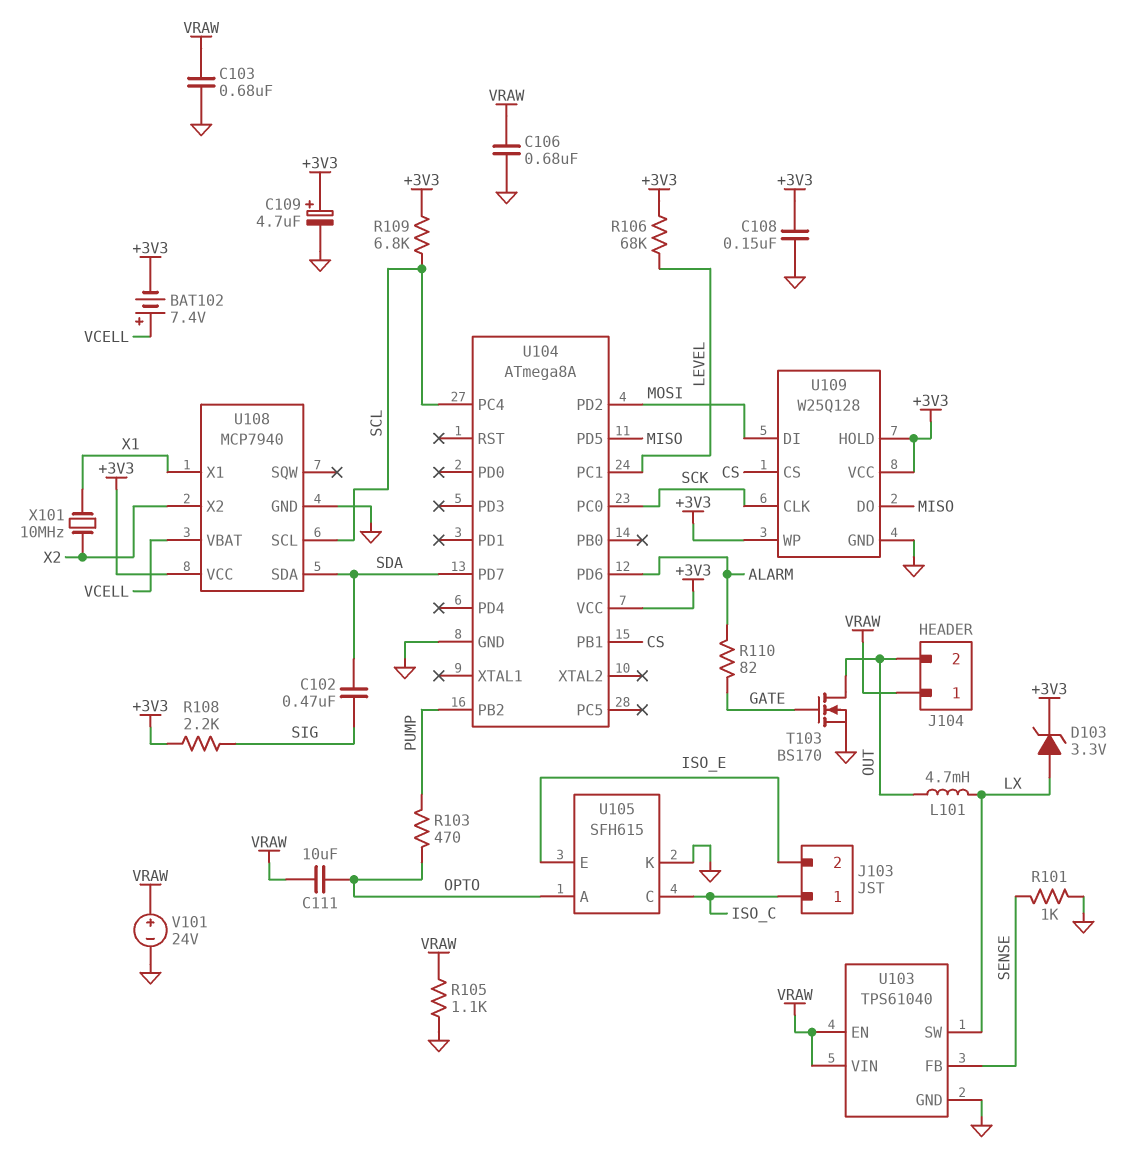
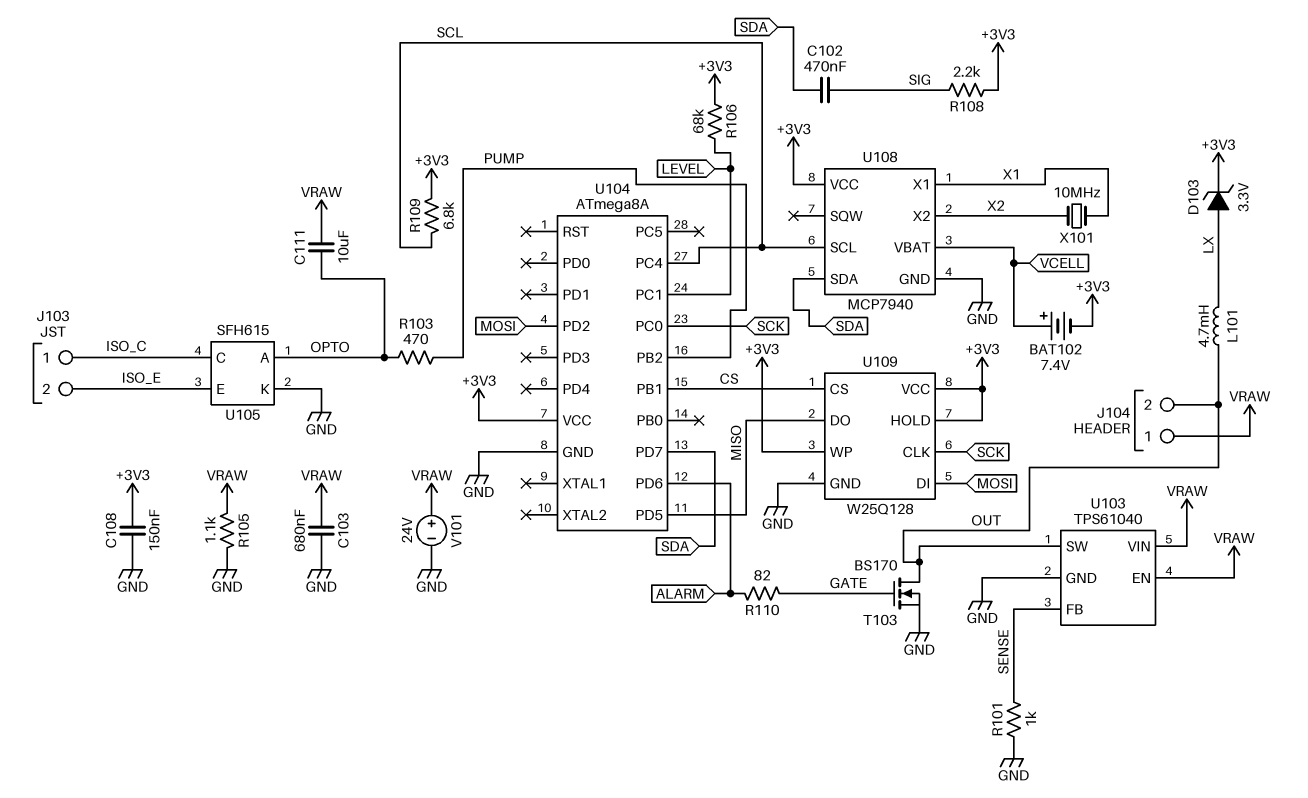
C106: 680nF (GND, VRAW) -> none
C109: 4.7uF (plus +3V3, minus GND) -> none
U103 pin SW: LX -> OUT

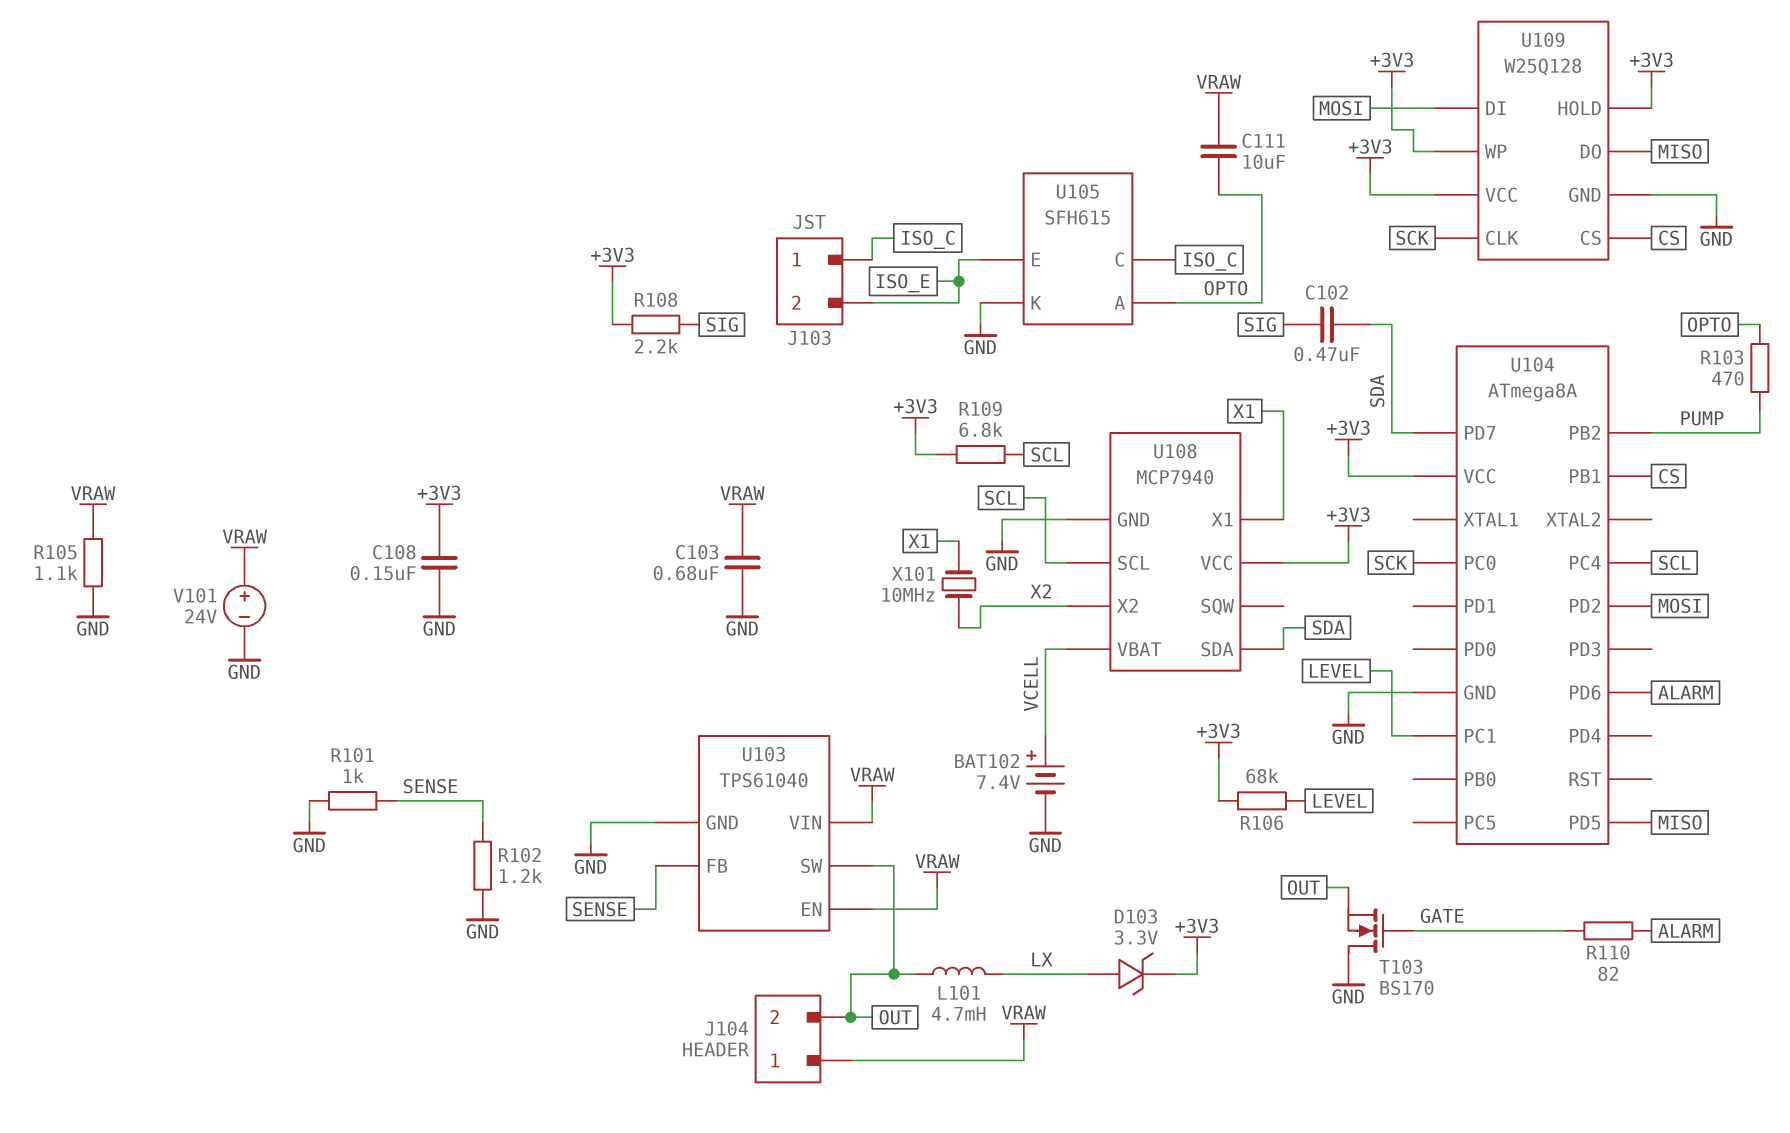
BAT102: 7.4V (plus VCELL, minus +3V3) -> 7.4V (plus VCELL, minus GND)
R102: none -> 1.2k (GND, SENSE)
T103: NMOS BS170 (G GATE, D OUT, S GND) -> NMOS BS170 (G GATE, D GND, S OUT)

